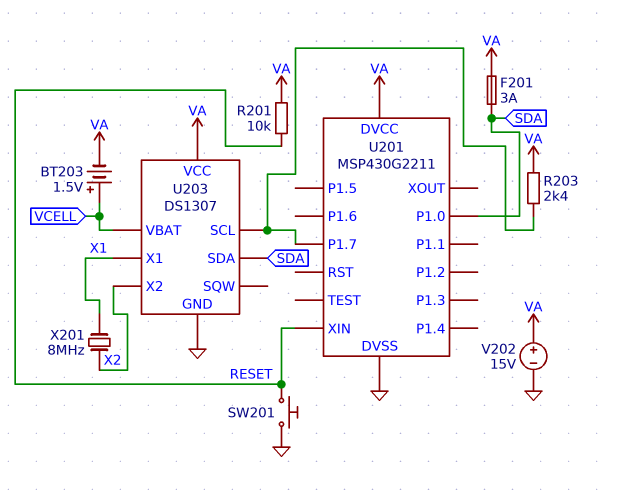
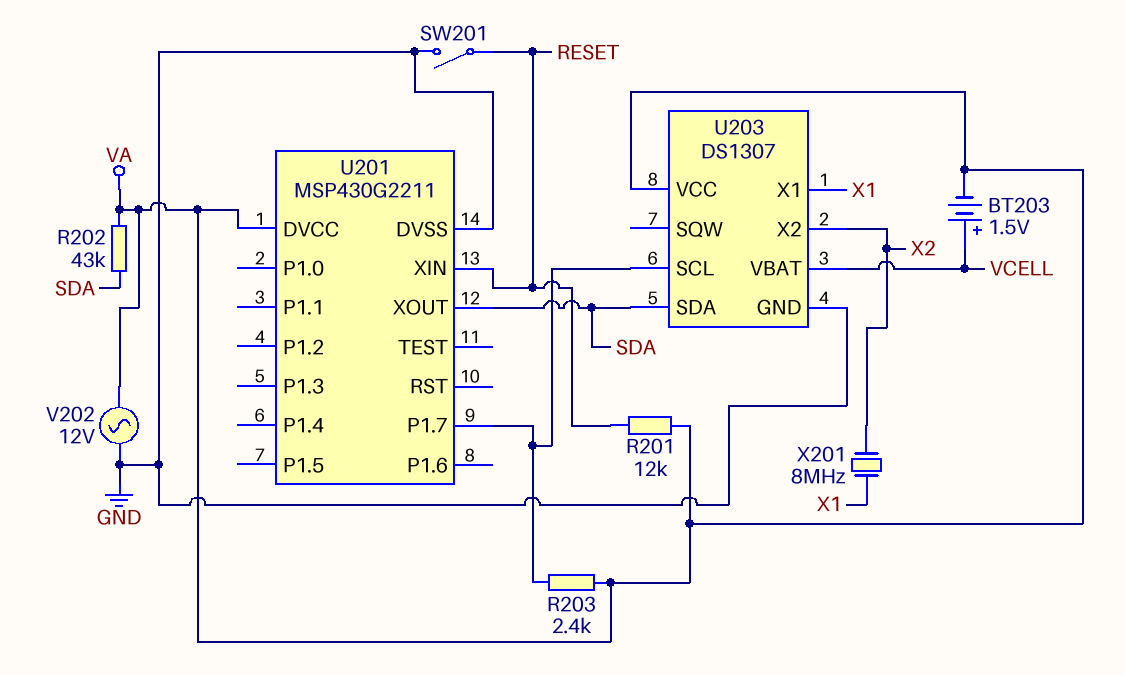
F201: 3A (SDA, VA) -> none
R201: 10k (RESET, VA) -> 12k (RESET, VA)
R202: none -> 43k (SDA, VA)
SW201: button (GND, RESET) -> switch (GND, RESET)
U201 pin P1.0: SDA -> none
U201 pin XOUT: none -> SDA
V202: 15V (plus VA, minus GND) -> AC 12V (GND, VA)

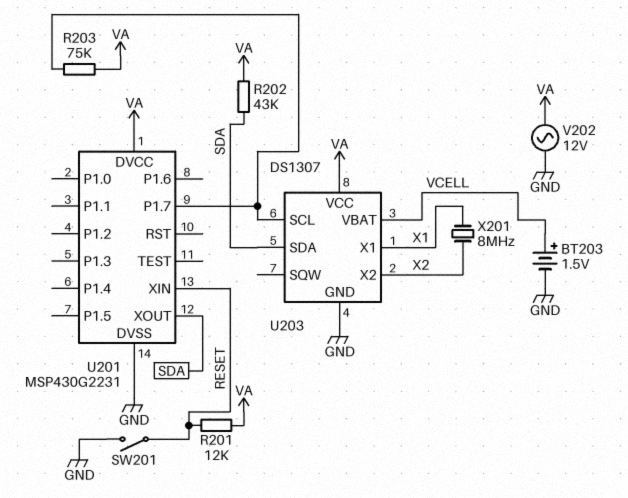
BT203: 1.5V (plus VCELL, minus VA) -> 1.5V (plus VCELL, minus GND)
R203: 2.4k (U201/P1.7, VA) -> 75k (U201/P1.7, VA)
U201: MSP430G2211 -> MSP430G2231

